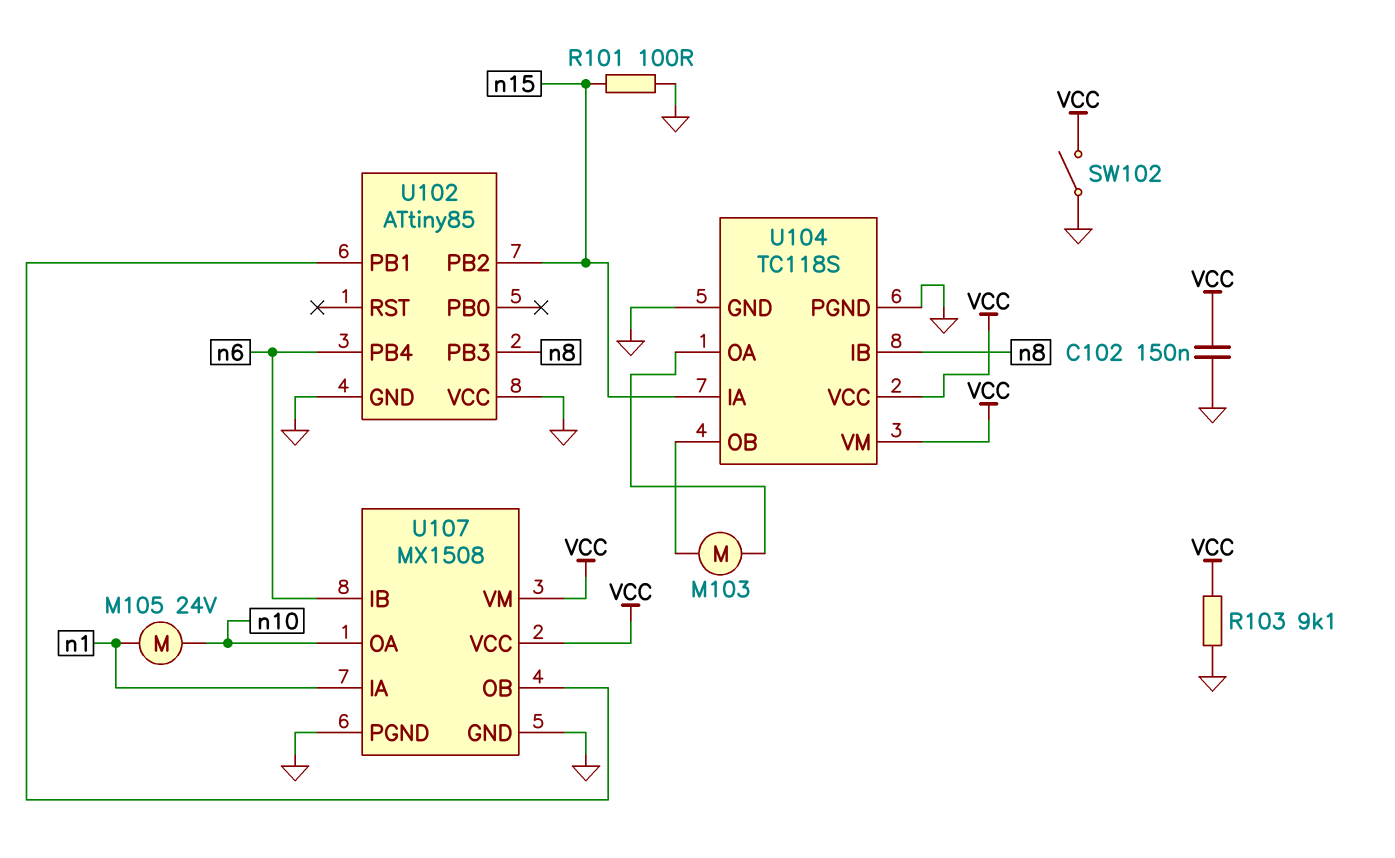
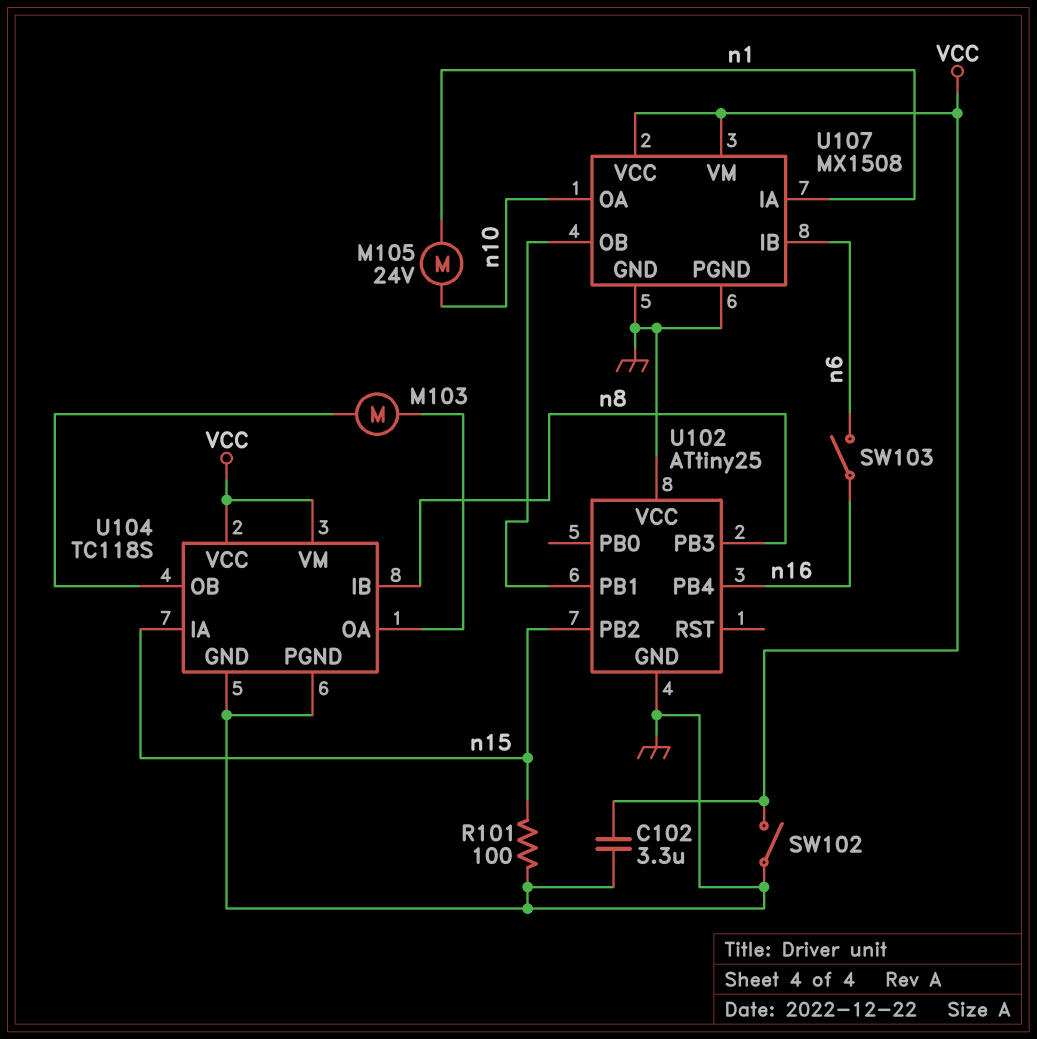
C102: 150nF (GND, VCC) -> 3.3uF (GND, VCC)
R103: 9.1k (GND, VCC) -> none
SW103: none -> switch (n6, n16)
U102: ATtiny85 -> ATtiny25
U102 pin PB4: n6 -> n16

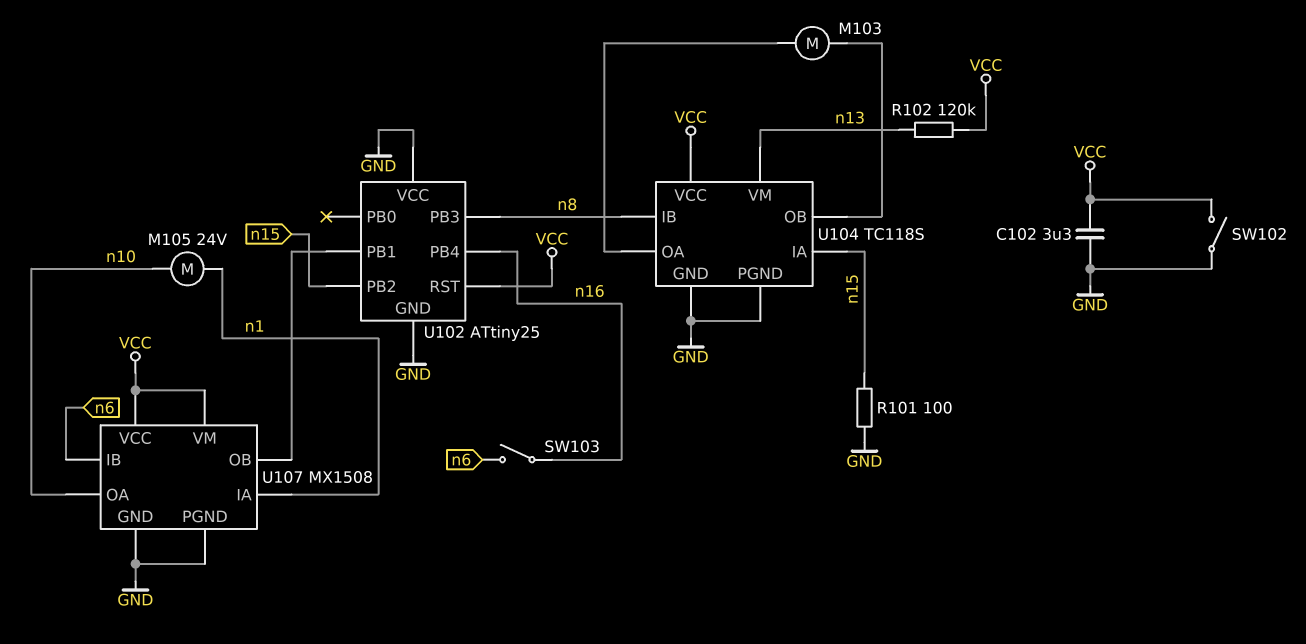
R102: none -> 120k (VCC, n13)
U102 pin RST: none -> VCC
U104 pin VM: VCC -> n13

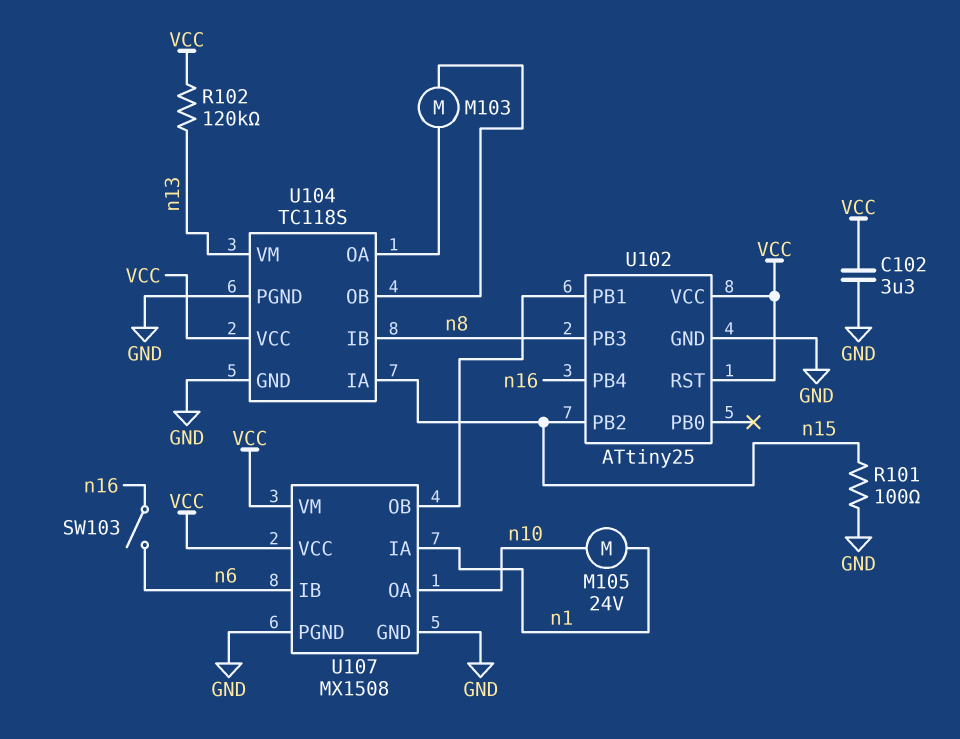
SW102: switch (GND, VCC) -> none
U102 pin VCC: GND -> VCC

